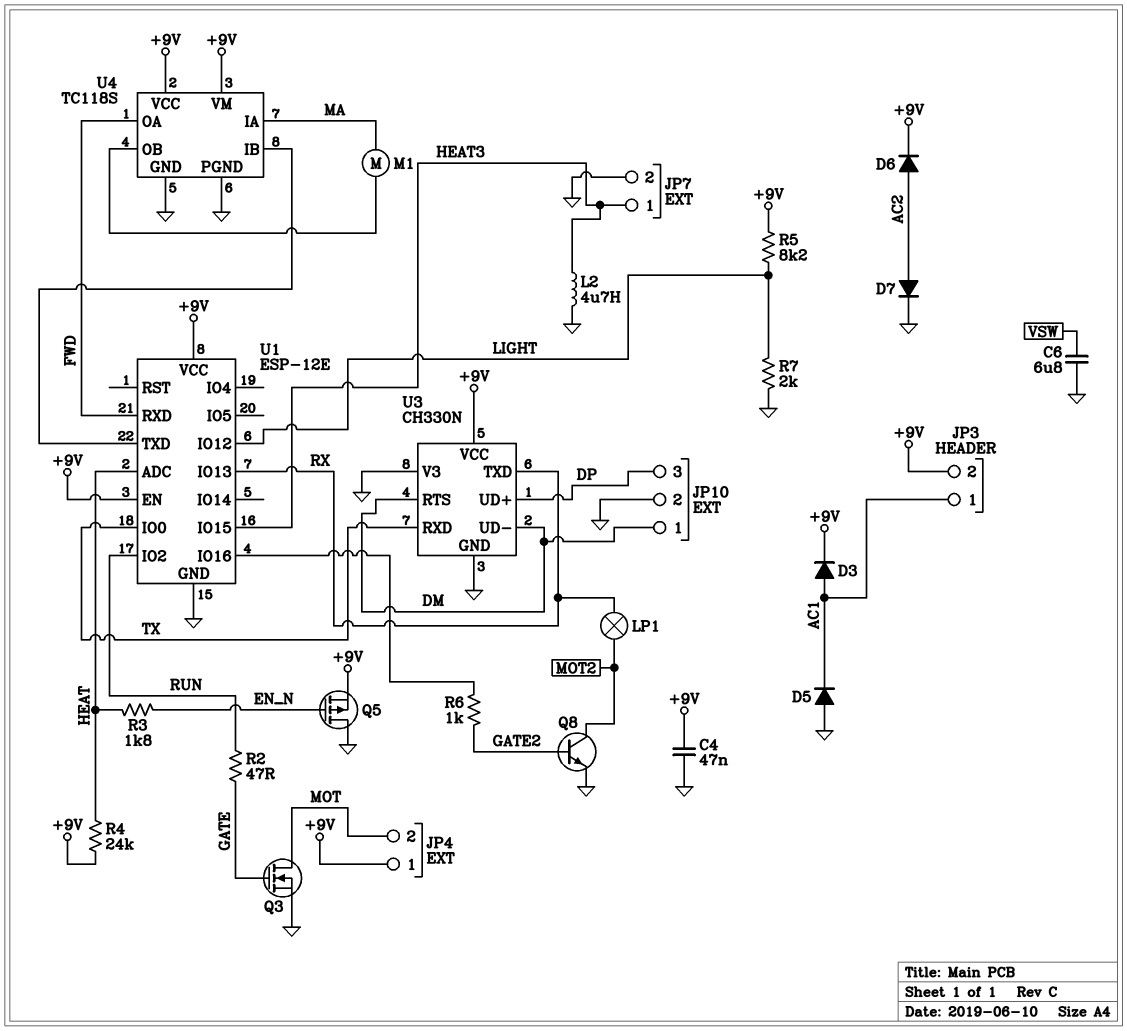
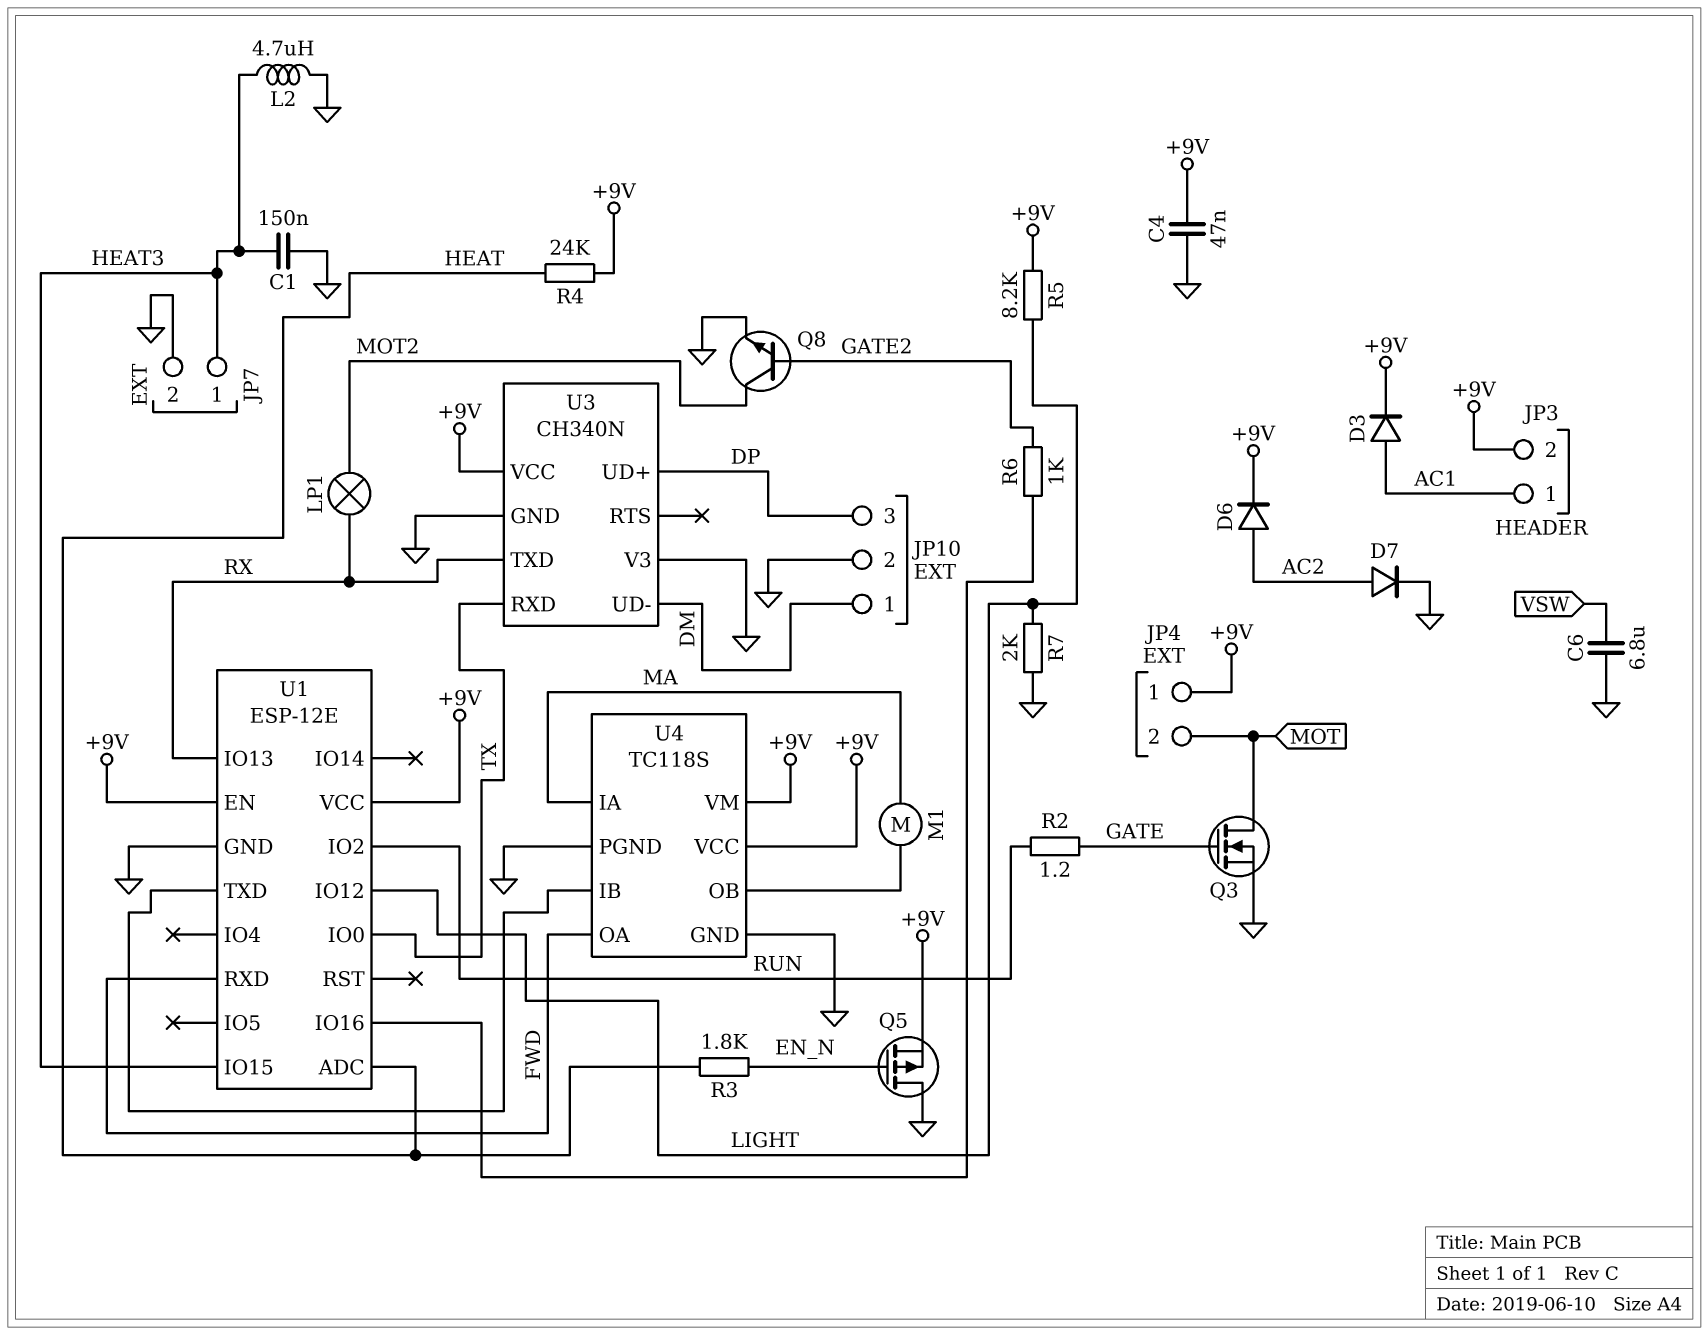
C1: none -> 150nF (GND, HEAT3)
D5: diode (A GND, K AC1) -> none
R2: 47 (GATE, RUN) -> 1.2 (GATE, RUN)
U3: CH330N -> CH340N
U3 pin RTS: DM -> none

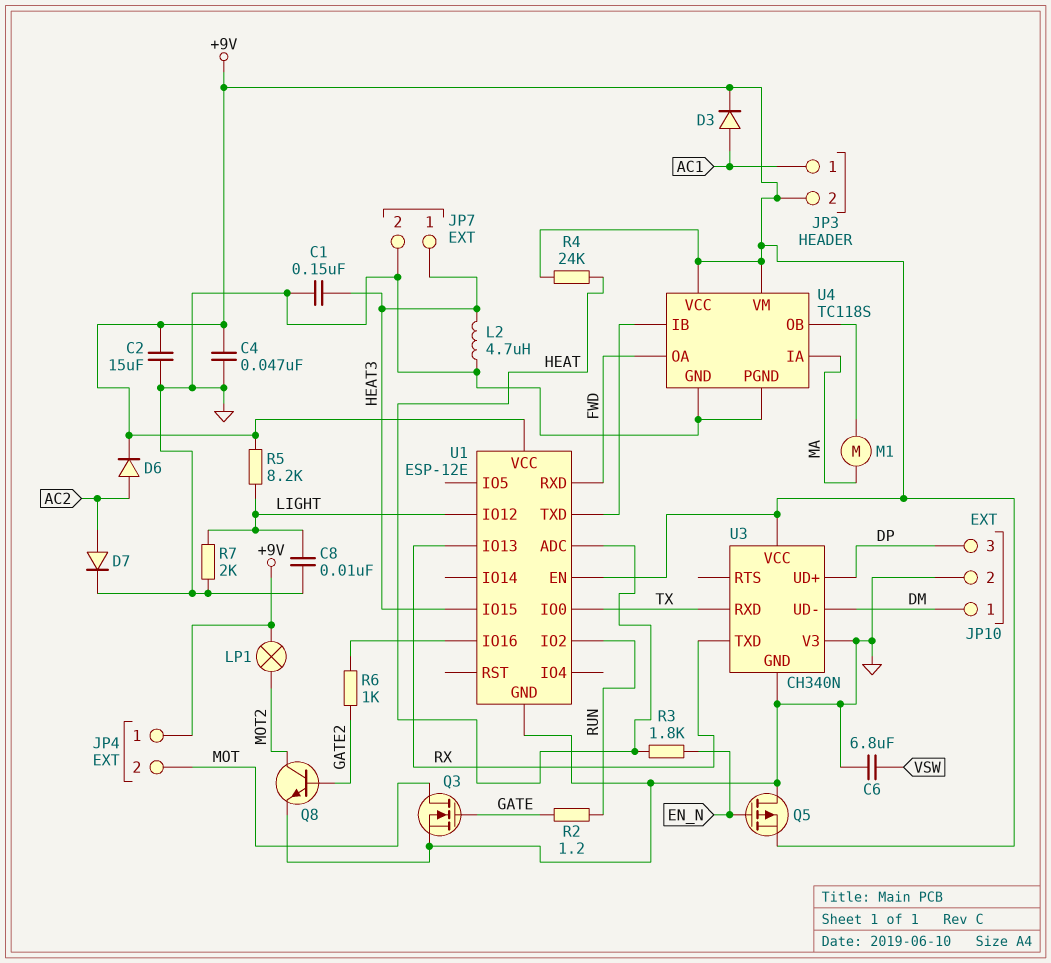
C2: none -> 15uF (+9V, GND)
C8: none -> 10nF (GND, LIGHT)
LP1: lamp (MOT2, RX) -> lamp (+9V, MOT2)

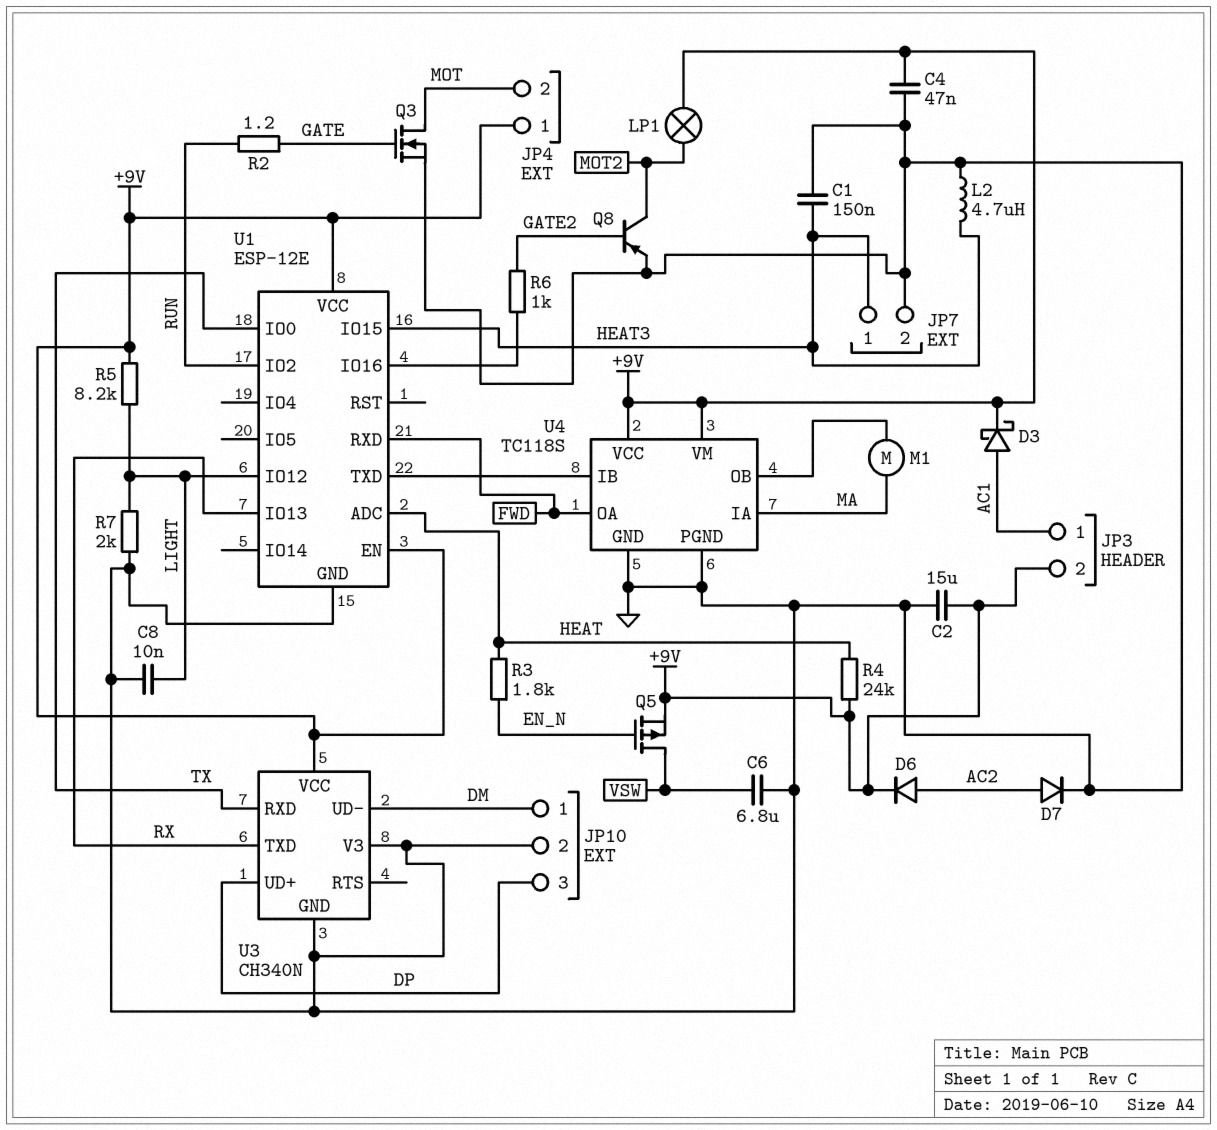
D3: diode (A AC1, K +9V) -> schottky (A AC1, K +9V)
Q5: PMOS (G EN_N, D GND, S +9V) -> PMOS (G EN_N, D VSW, S +9V)
Q8: NPN (B GATE2, C MOT2, E GND) -> PNP (B GATE2, C MOT2, E GND)

